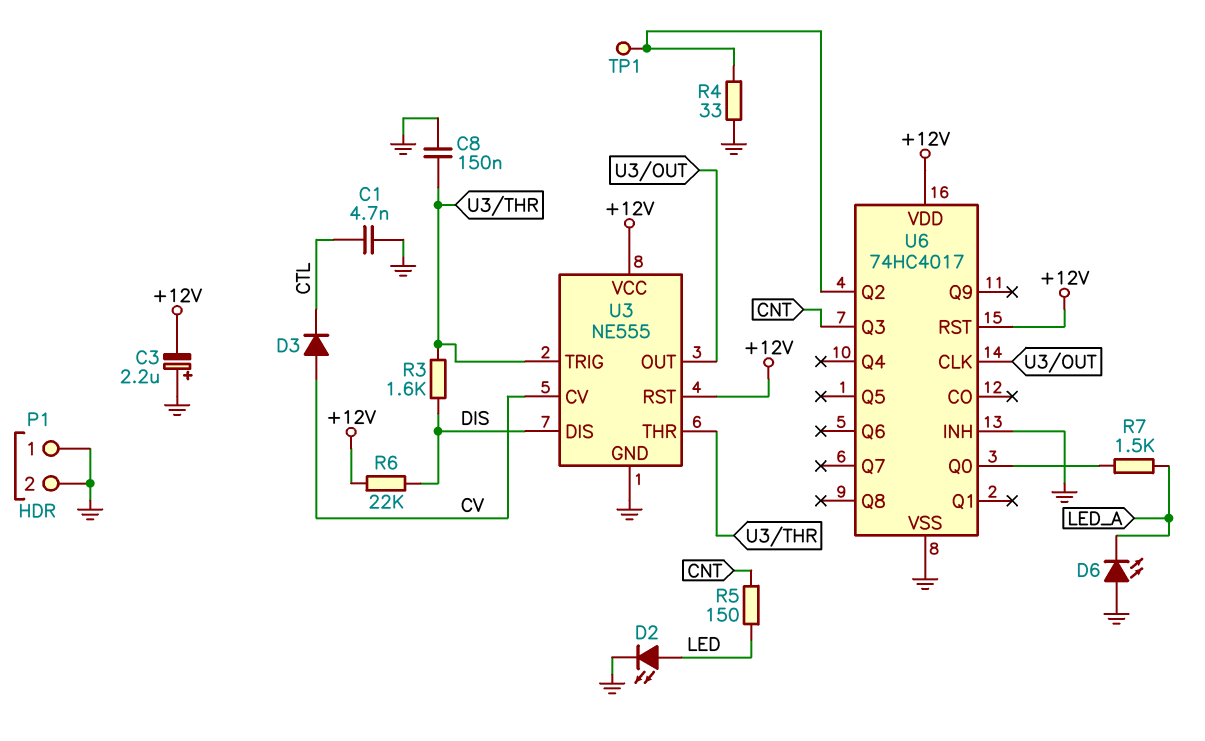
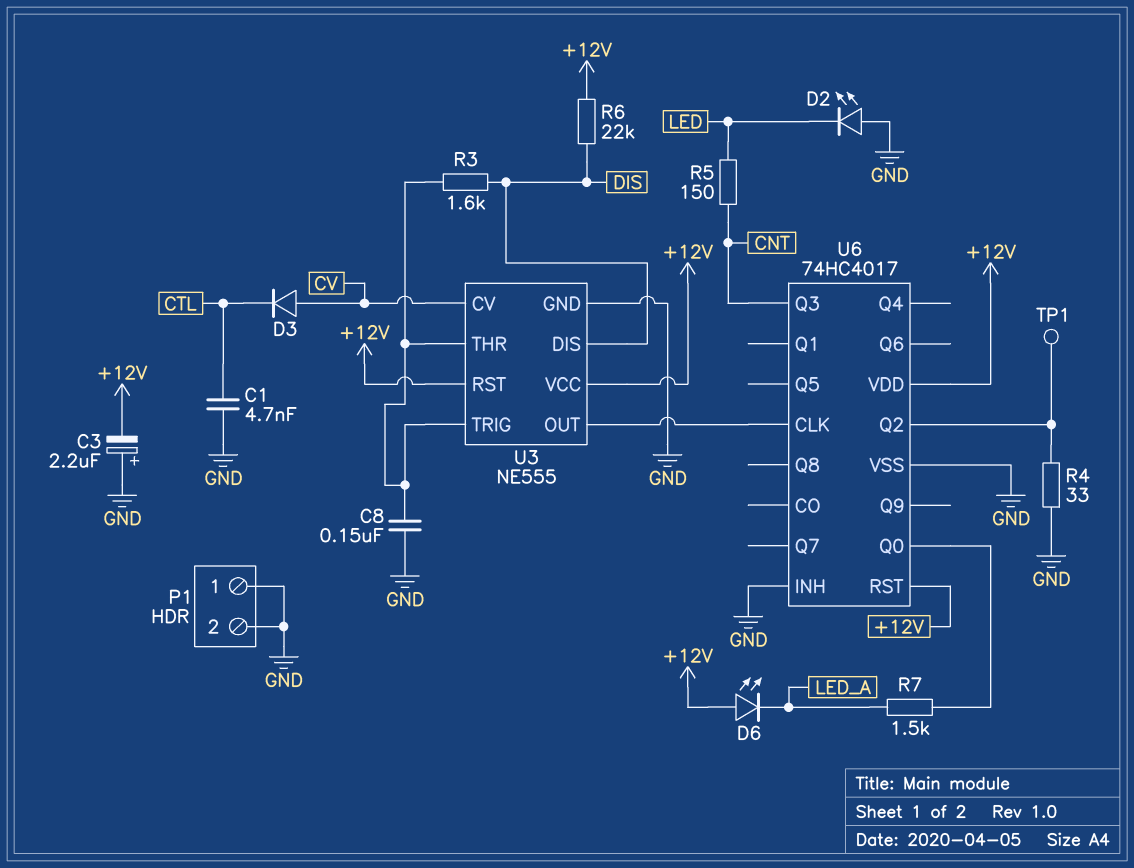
D2: LED (A LED, K GND) -> LED (A GND, K LED)
D6: LED (A GND, K LED_A) -> LED (A +12V, K LED_A)

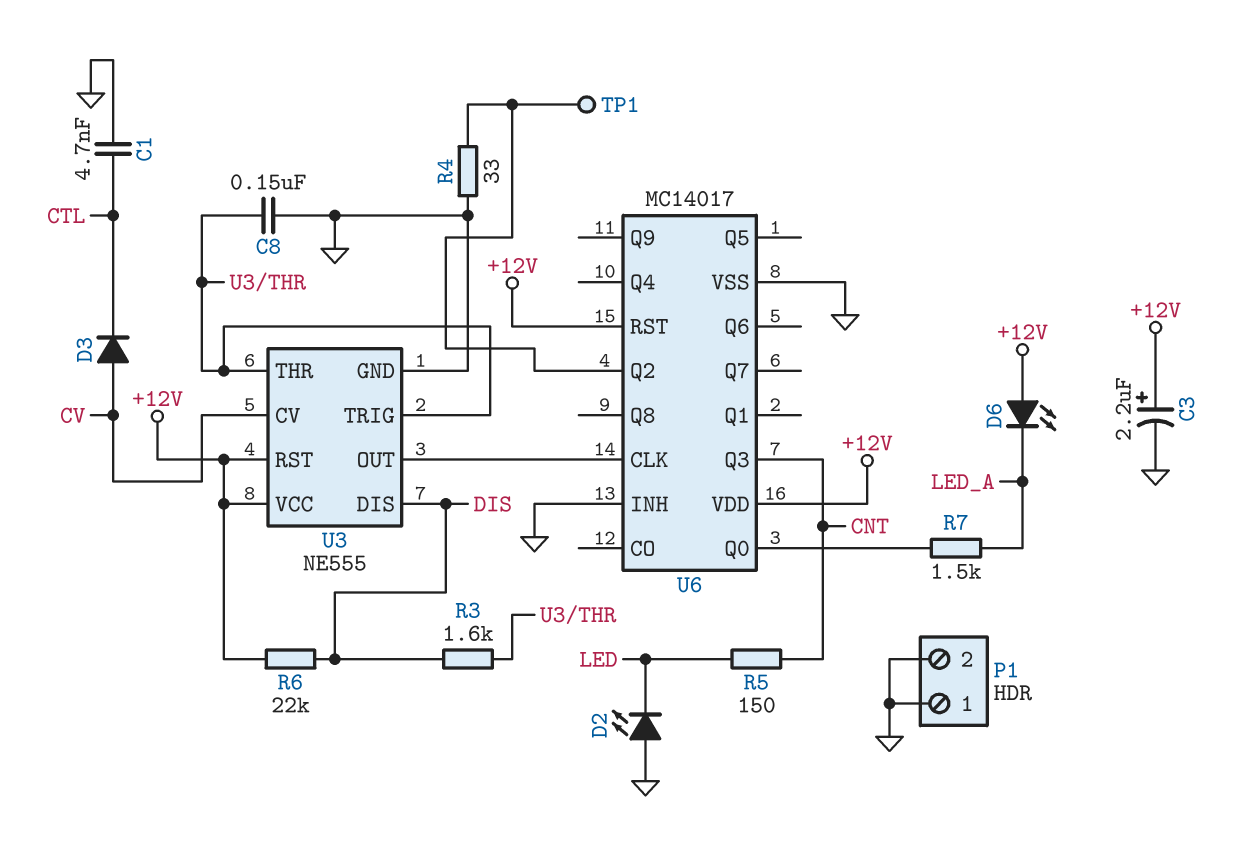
C3: 2.2uF (plus GND, minus +12V) -> 2.2uF (plus +12V, minus GND)
U6: 74HC4017 -> MC14017

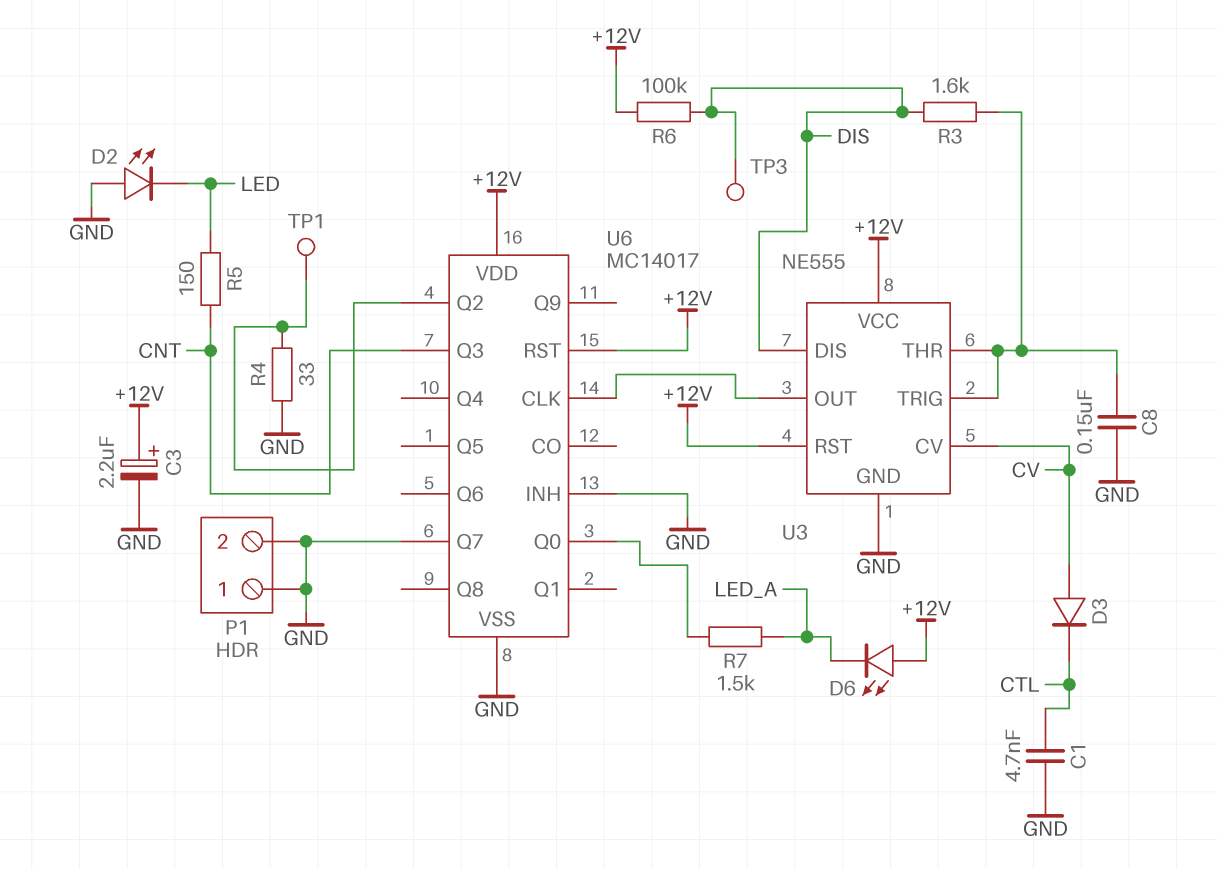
R6: 22k (+12V, DIS) -> 100k (+12V, DIS)
TP3: none -> test point (DIS)
U6 pin Q7: none -> GND

